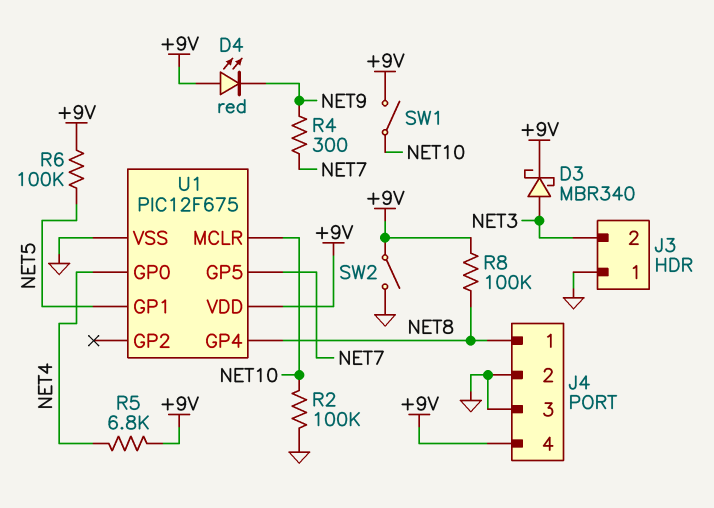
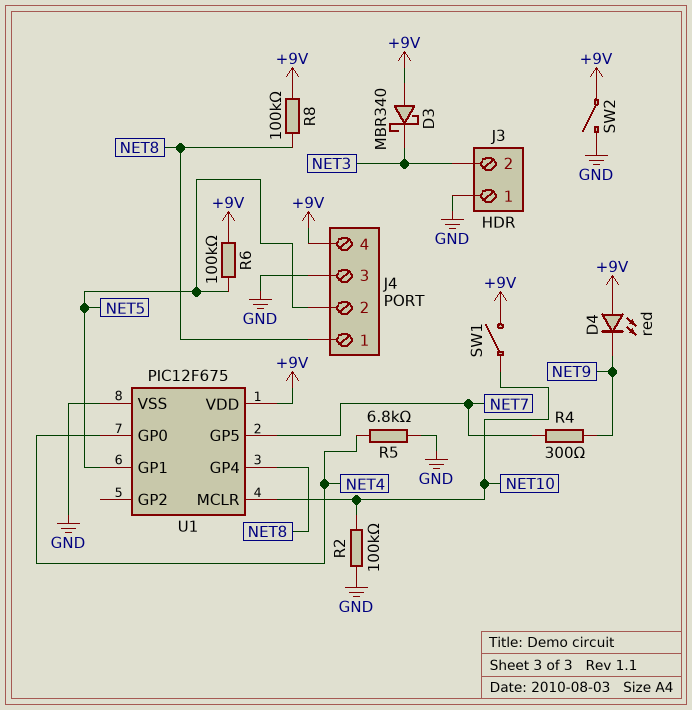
D3: schottky MBR340 (A NET3, K +9V) -> schottky MBR340 (A +9V, K NET3)
J4 pin 2: GND -> NET5
R5: 6.8k (+9V, NET4) -> 6.8k (GND, NET4)

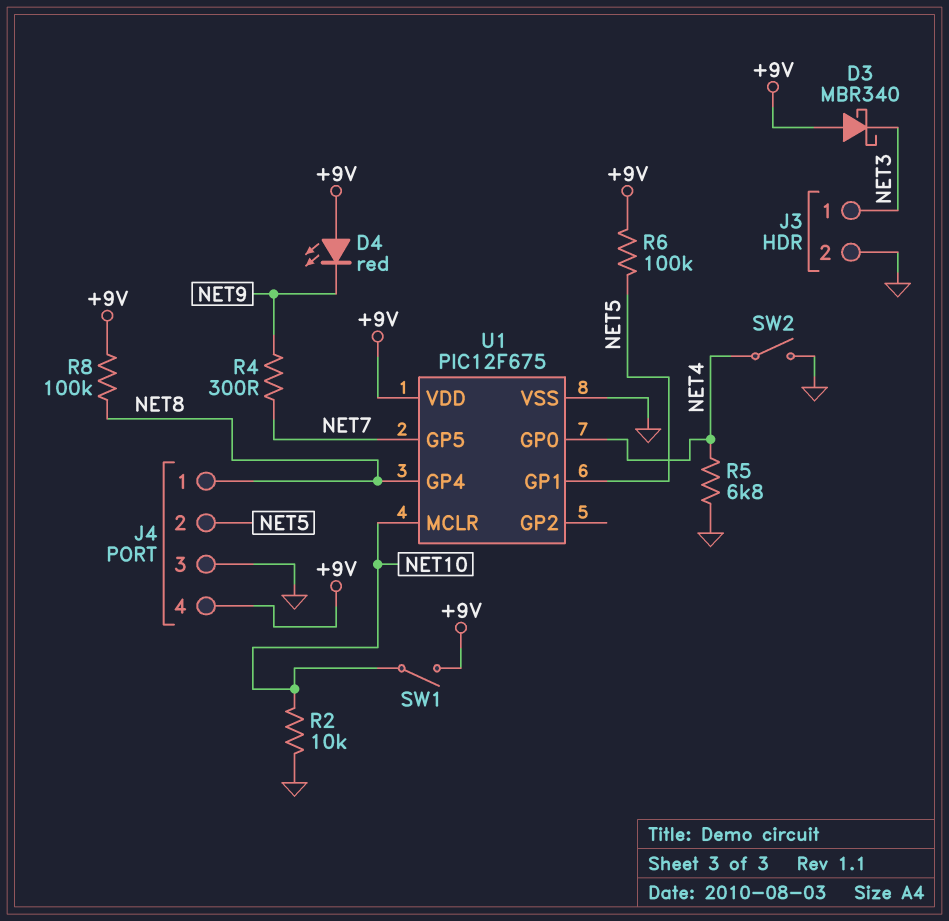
J3 pin 1: GND -> NET3
J3 pin 2: NET3 -> GND
R2: 100k (GND, NET10) -> 10k (GND, NET10)
SW2: switch (+9V, GND) -> switch (GND, NET4)

